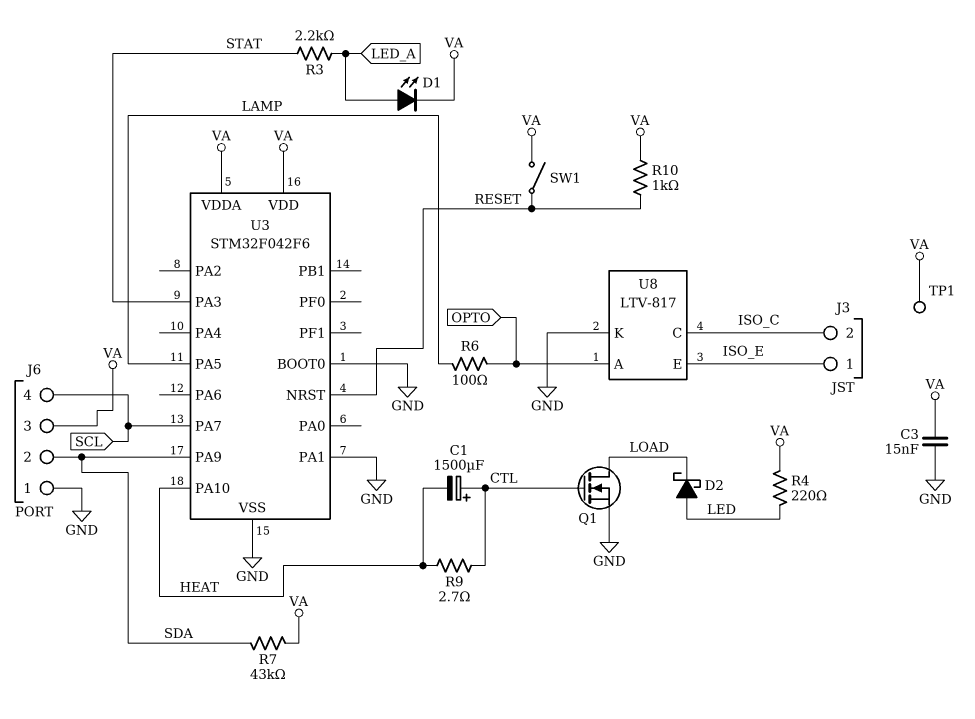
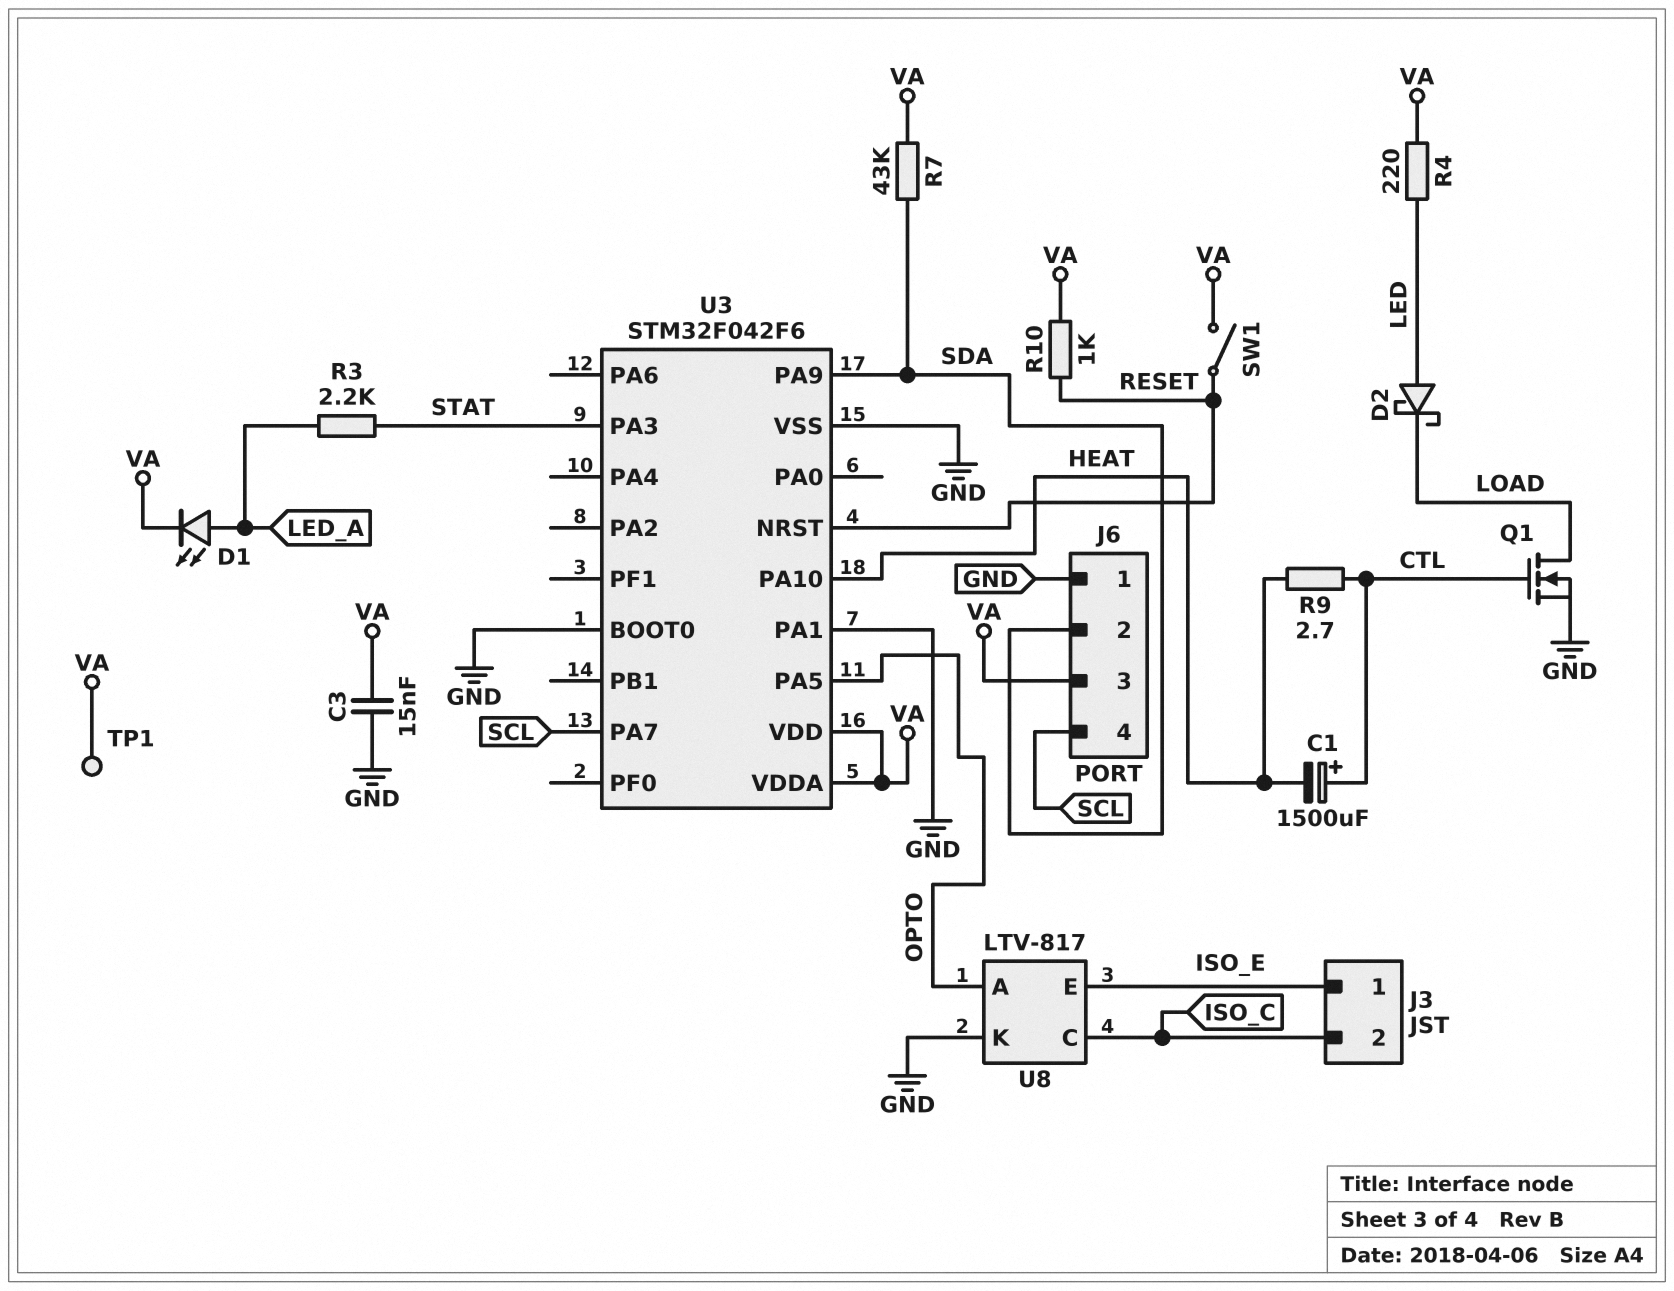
R6: 100 (LAMP, OPTO) -> none
U3 pin PA5: LAMP -> OPTO

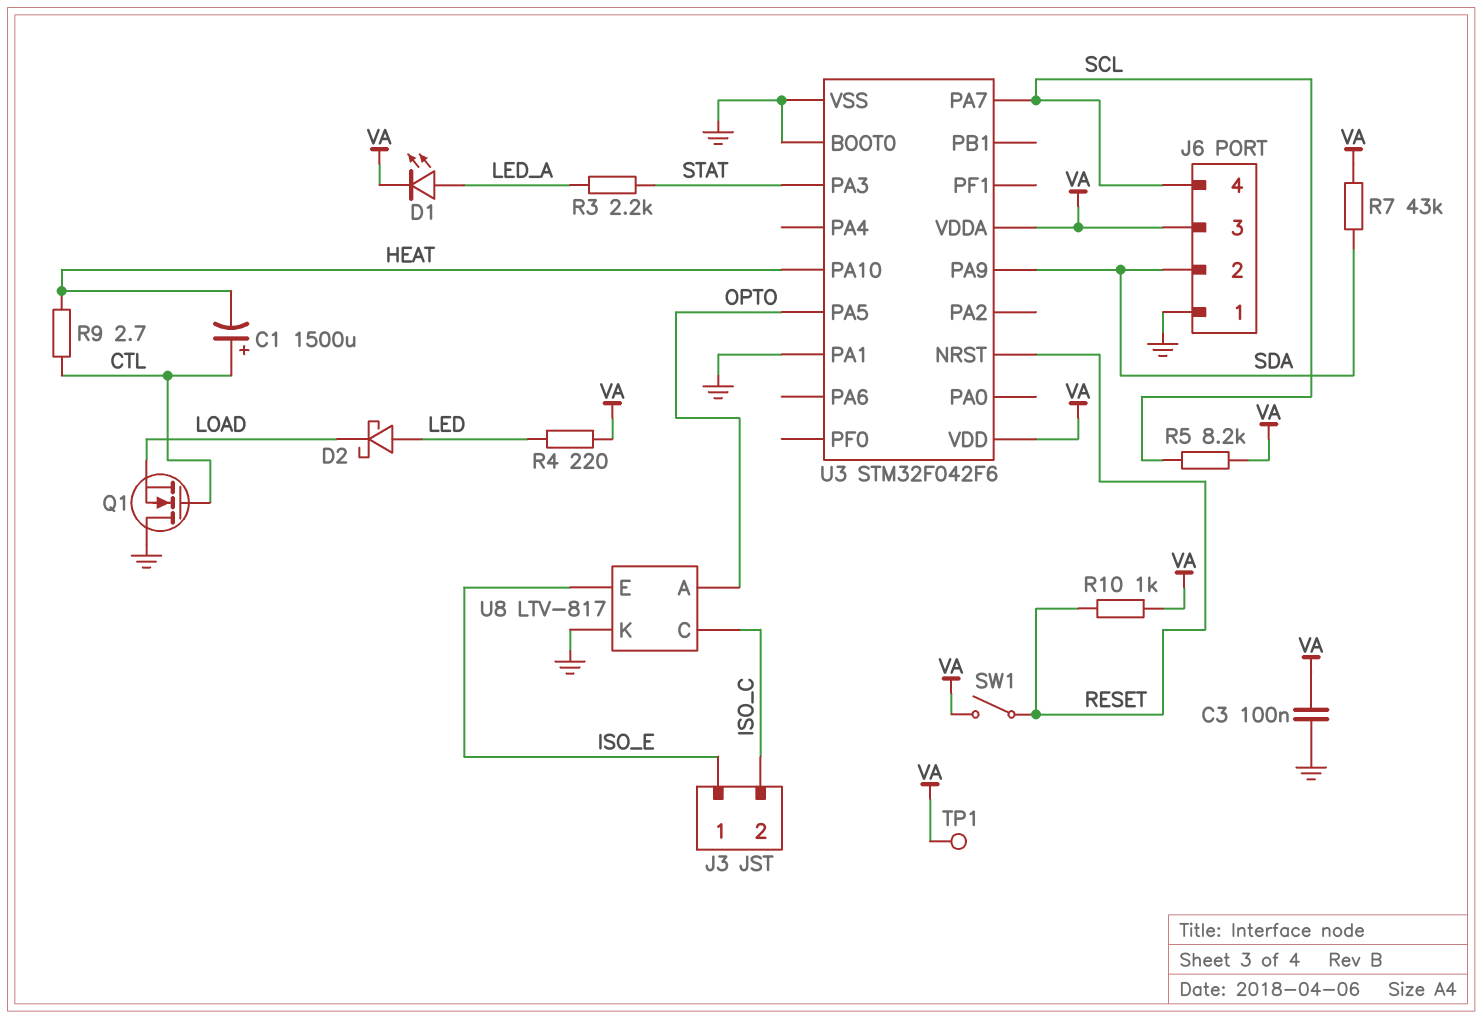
C3: 15nF (GND, VA) -> 100nF (GND, VA)
Q1: NMOS (G CTL, D LOAD, S GND) -> NMOS (G CTL, D GND, S LOAD)
R5: none -> 8.2k (SCL, VA)

